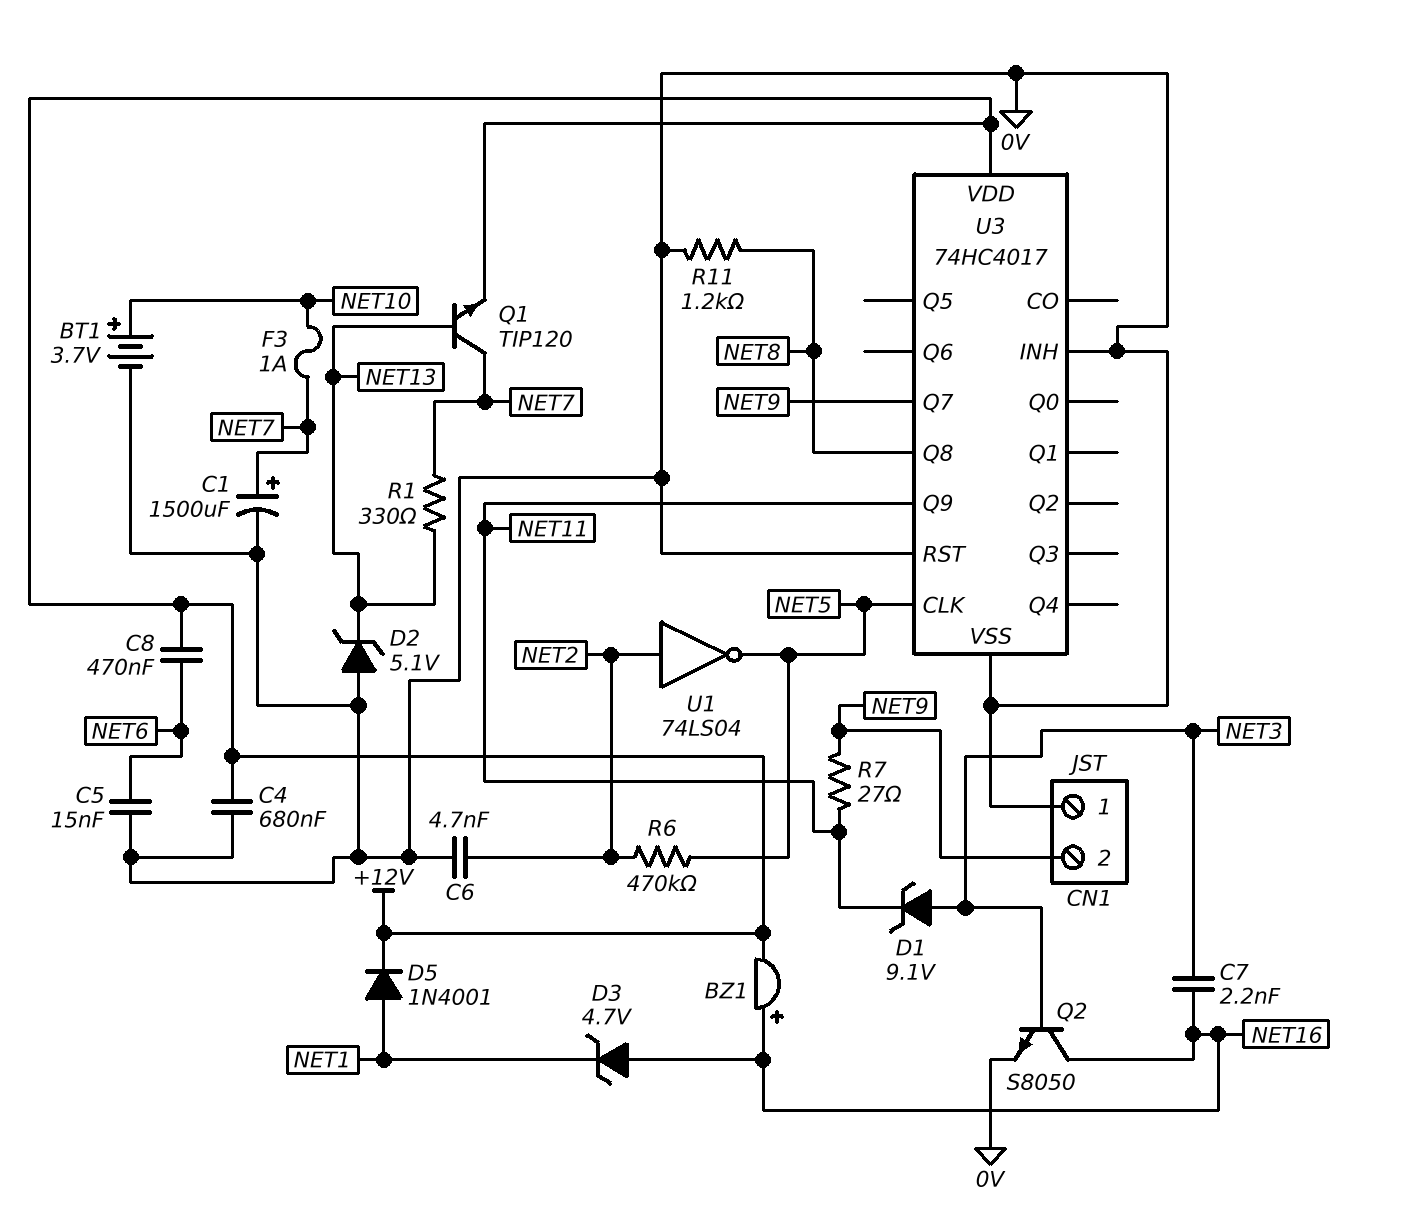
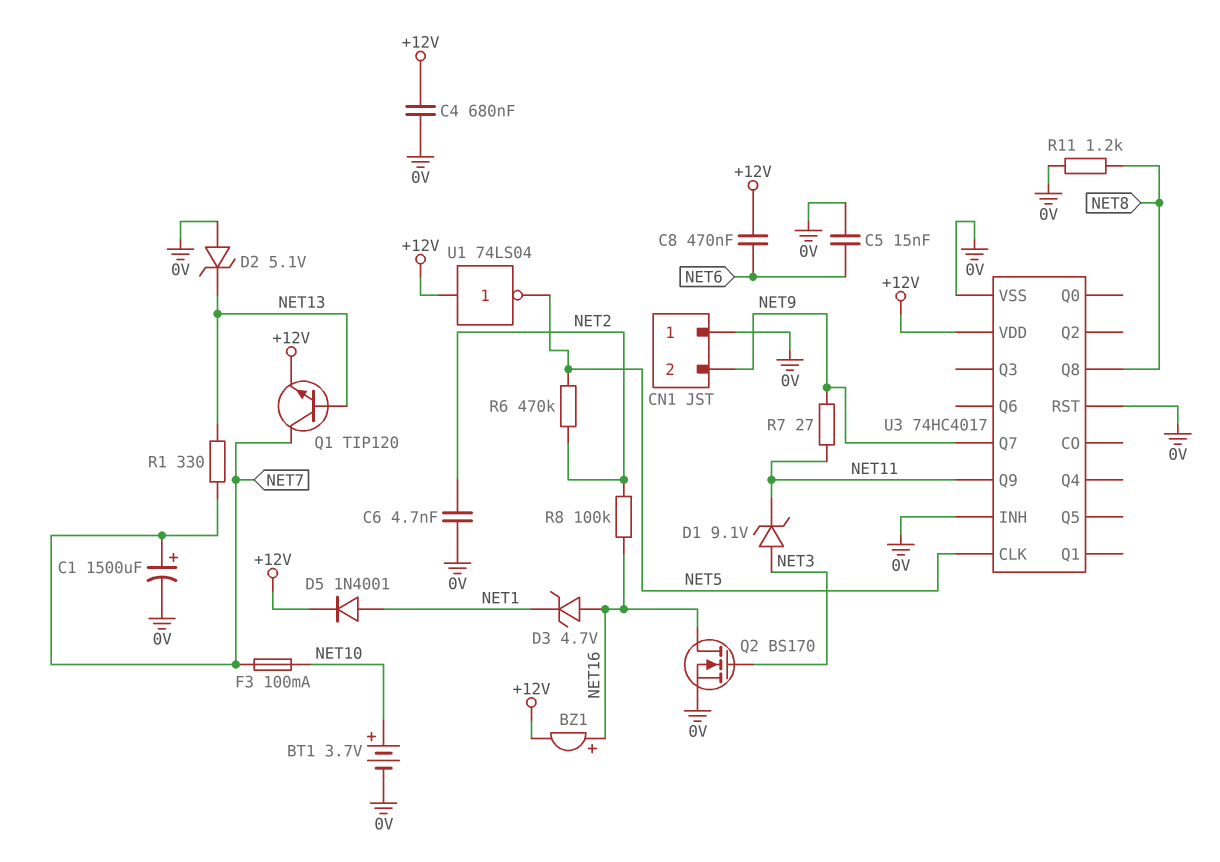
C7: 2.2nF (NET3, NET16) -> none
F3: 1A (NET7, NET10) -> 100mA (NET7, NET10)
Q2: NPN S8050 (B NET3, C NET16, E 0V) -> NMOS BS170 (G NET3, D NET16, S 0V)
R8: none -> 100k (NET2, NET16)
U1: NOT 74LS04 (in NET2, out NET5) -> NOT 74LS04 (in +12V, out NET5)

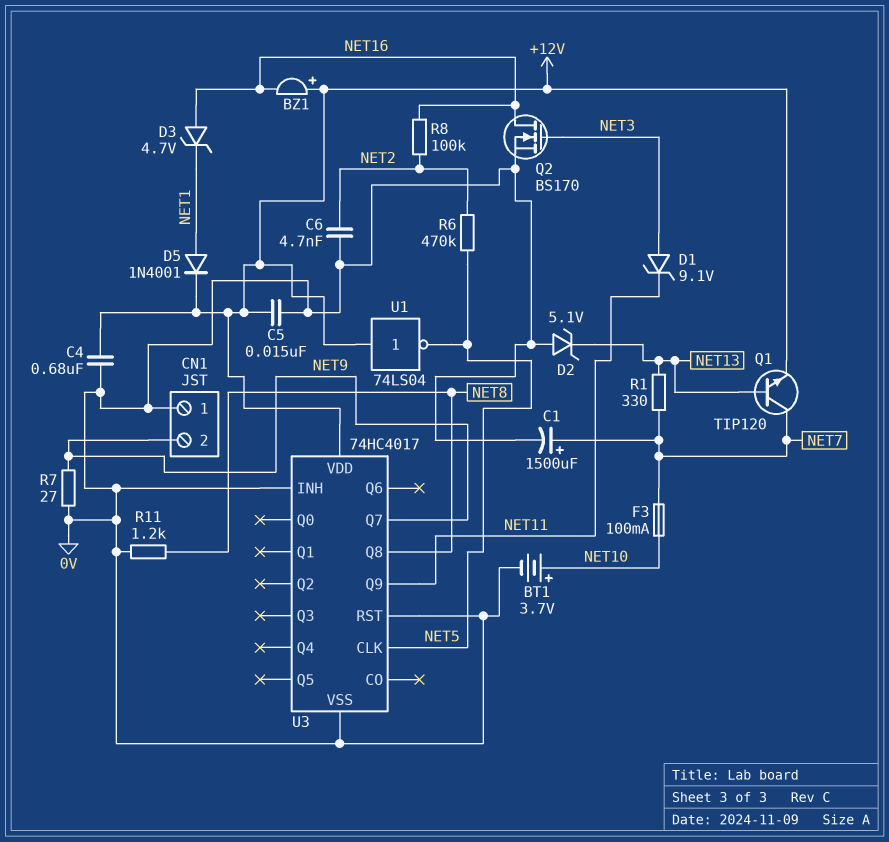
BZ1: buzzer (plus NET16, minus +12V) -> buzzer (plus +12V, minus NET16)
C5: 15nF (0V, NET6) -> 15nF (+12V, 0V)
C8: 470nF (+12V, NET6) -> none
R7: 27 (NET9, NET11) -> 27 (0V, NET9)

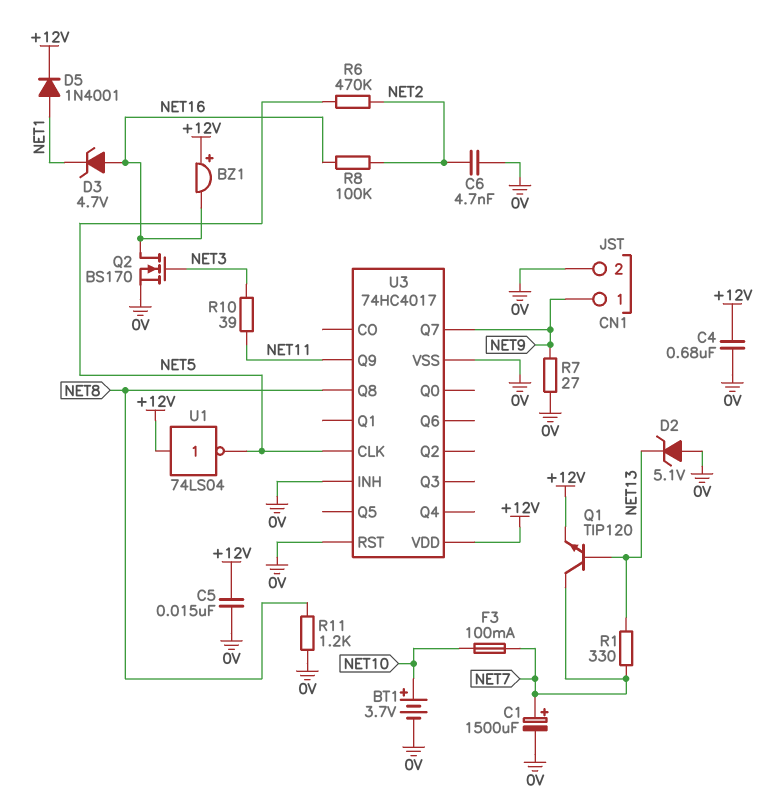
CN1 pin 1: 0V -> NET9
CN1 pin 2: NET9 -> 0V
D1: zener 9.1V (A NET3, K NET11) -> none
R10: none -> 39 (NET3, NET11)

